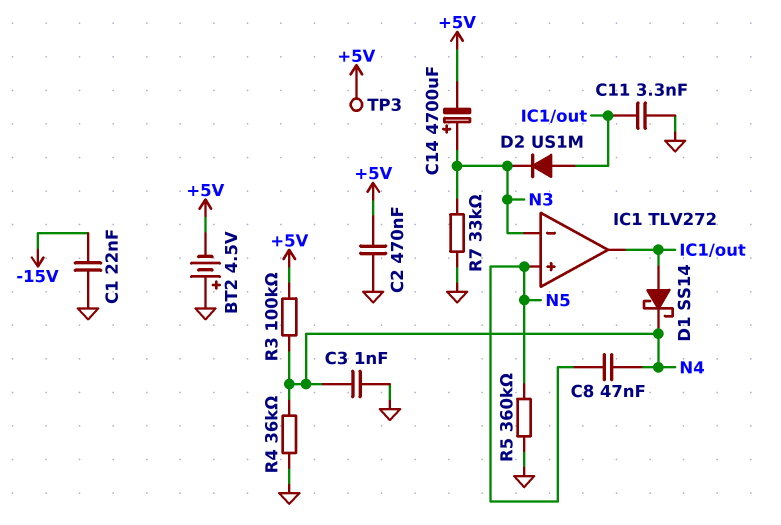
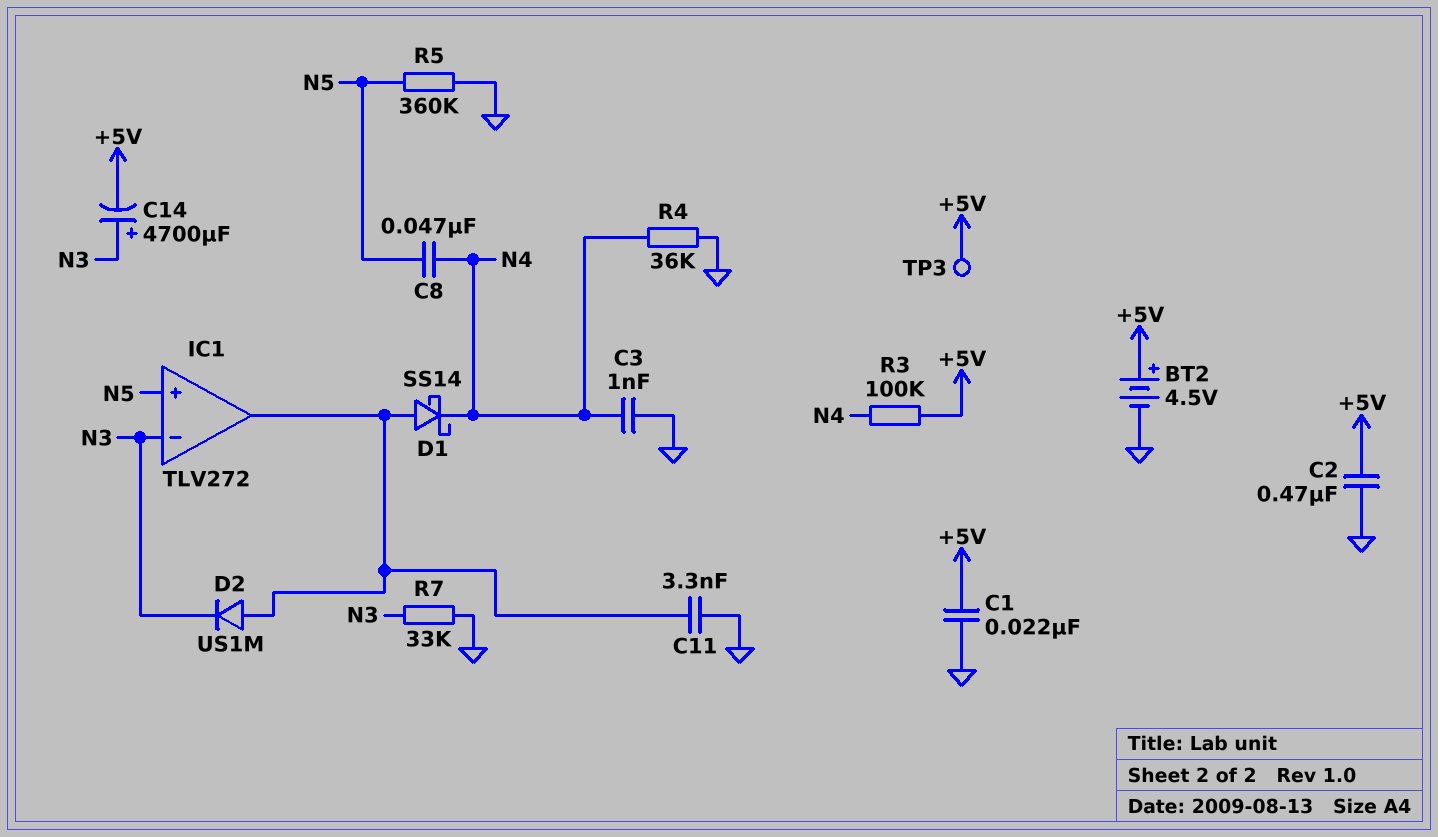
BT2: 4.5V (plus GND, minus +5V) -> 4.5V (plus +5V, minus GND)
C1: 22nF (-15V, GND) -> 22nF (+5V, GND)

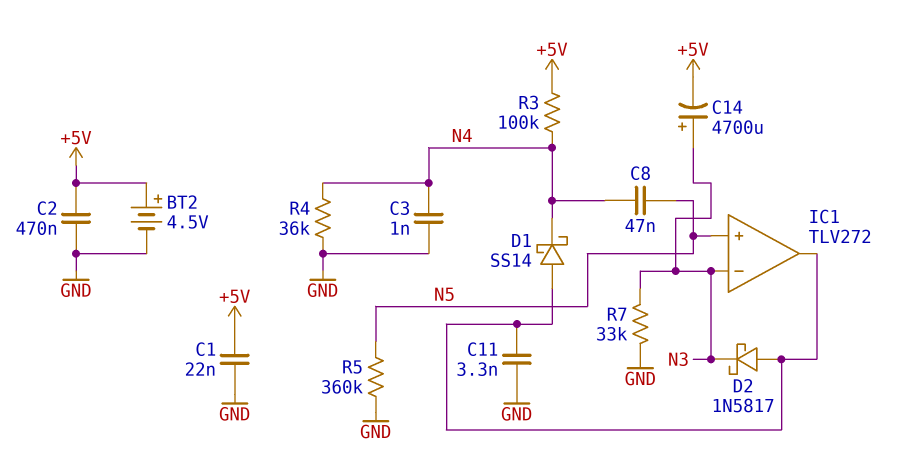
D2: diode US1M (A IC1/out, K N3) -> schottky 1N5817 (A IC1/out, K N3)
TP3: test point (+5V) -> none

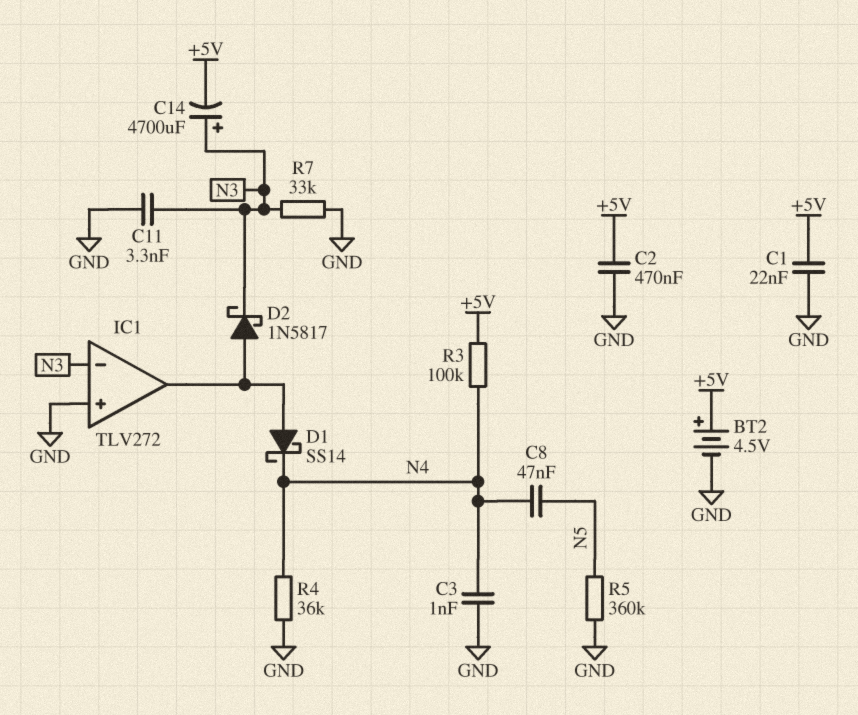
C11: 3.3nF (GND, IC1/out) -> 3.3nF (GND, N3)
IC1 pin in+: N5 -> GND

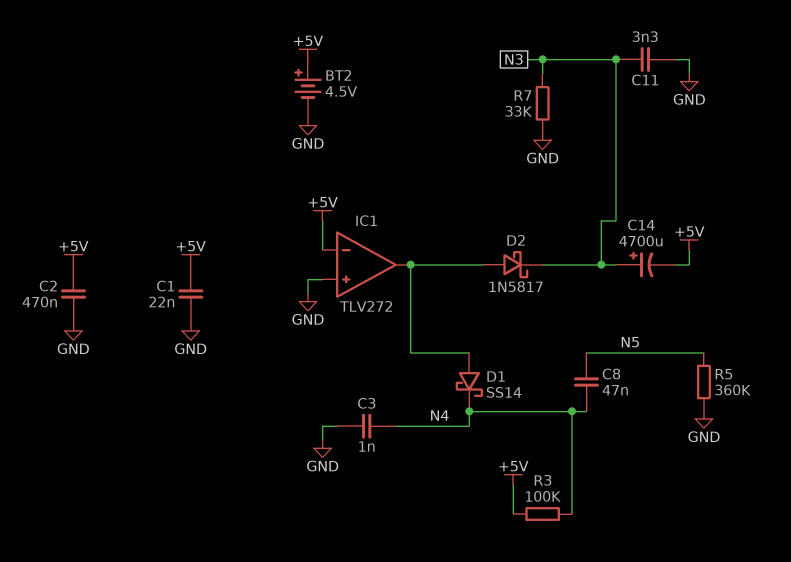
IC1 pin in-: N3 -> +5V
R4: 36k (GND, N4) -> none

